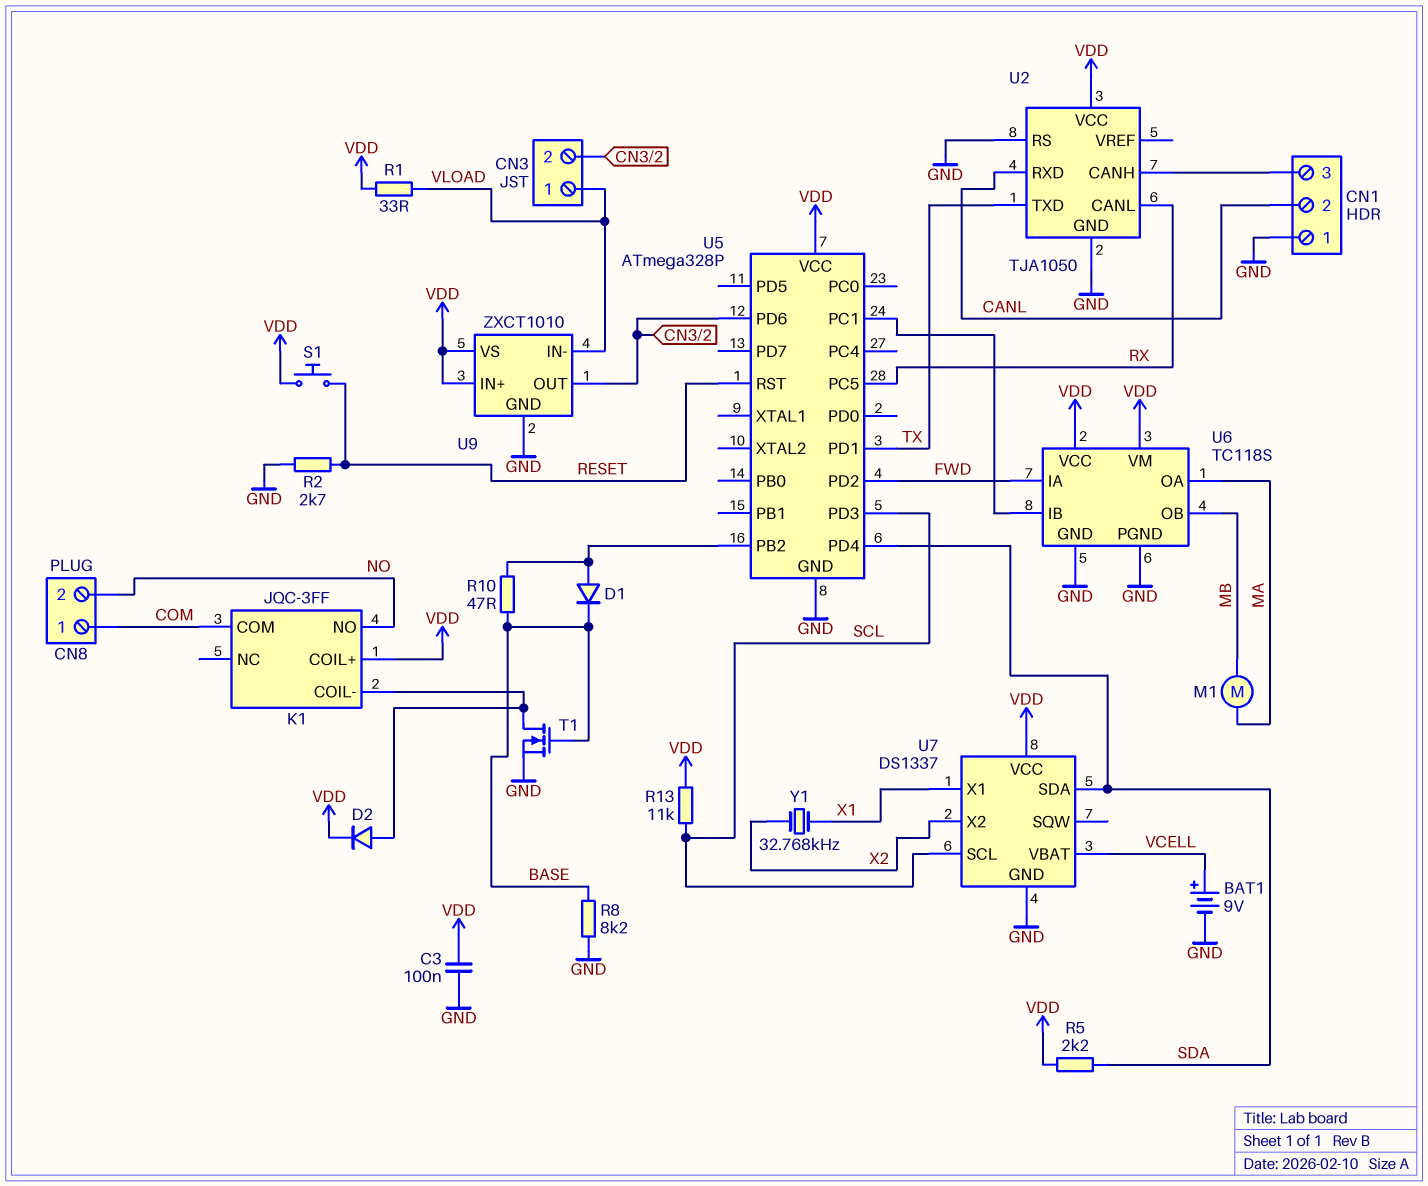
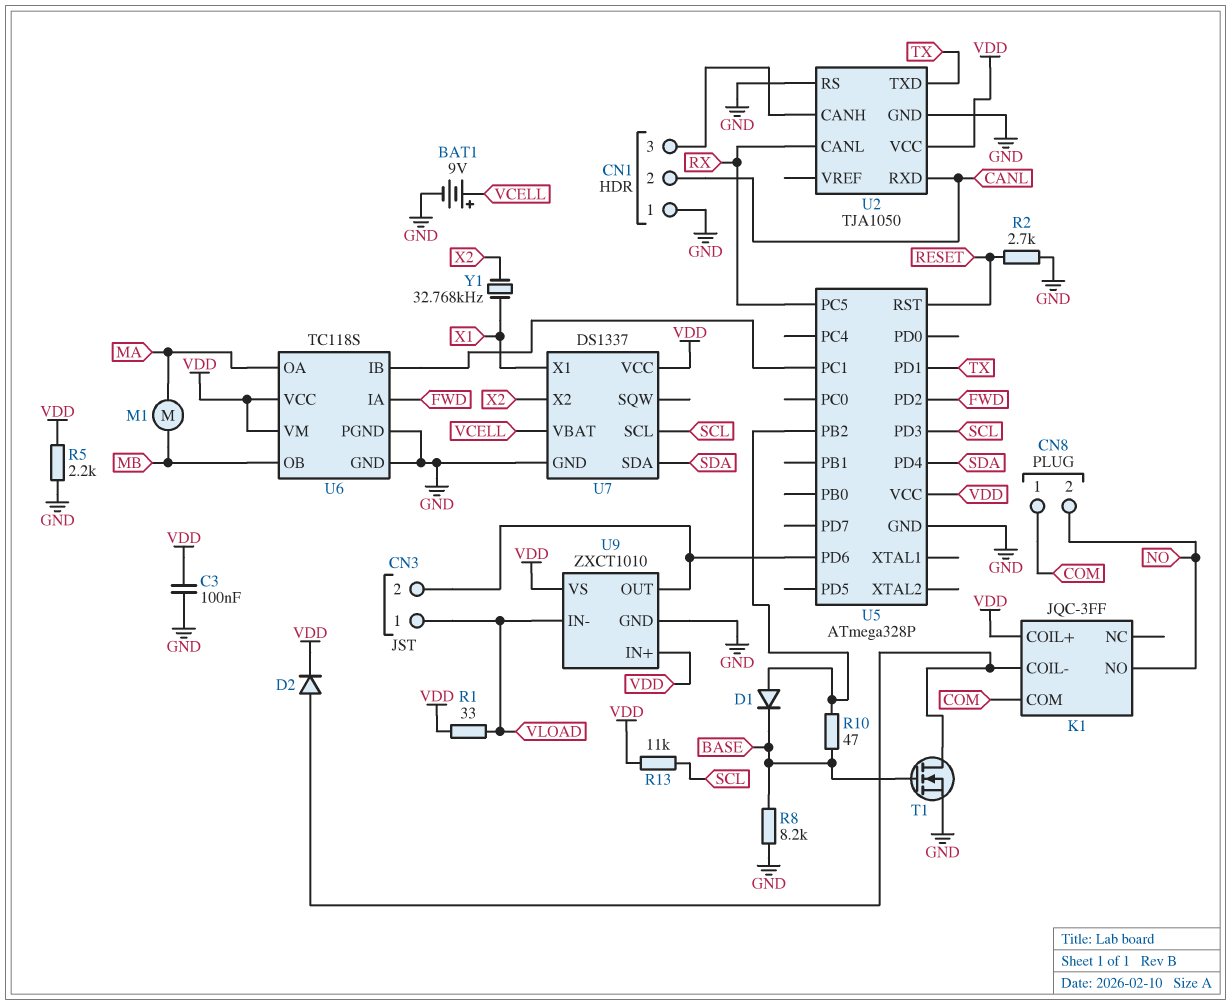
R5: 2.2k (SDA, VDD) -> 2.2k (GND, VDD)
S1: button (RESET, VDD) -> none

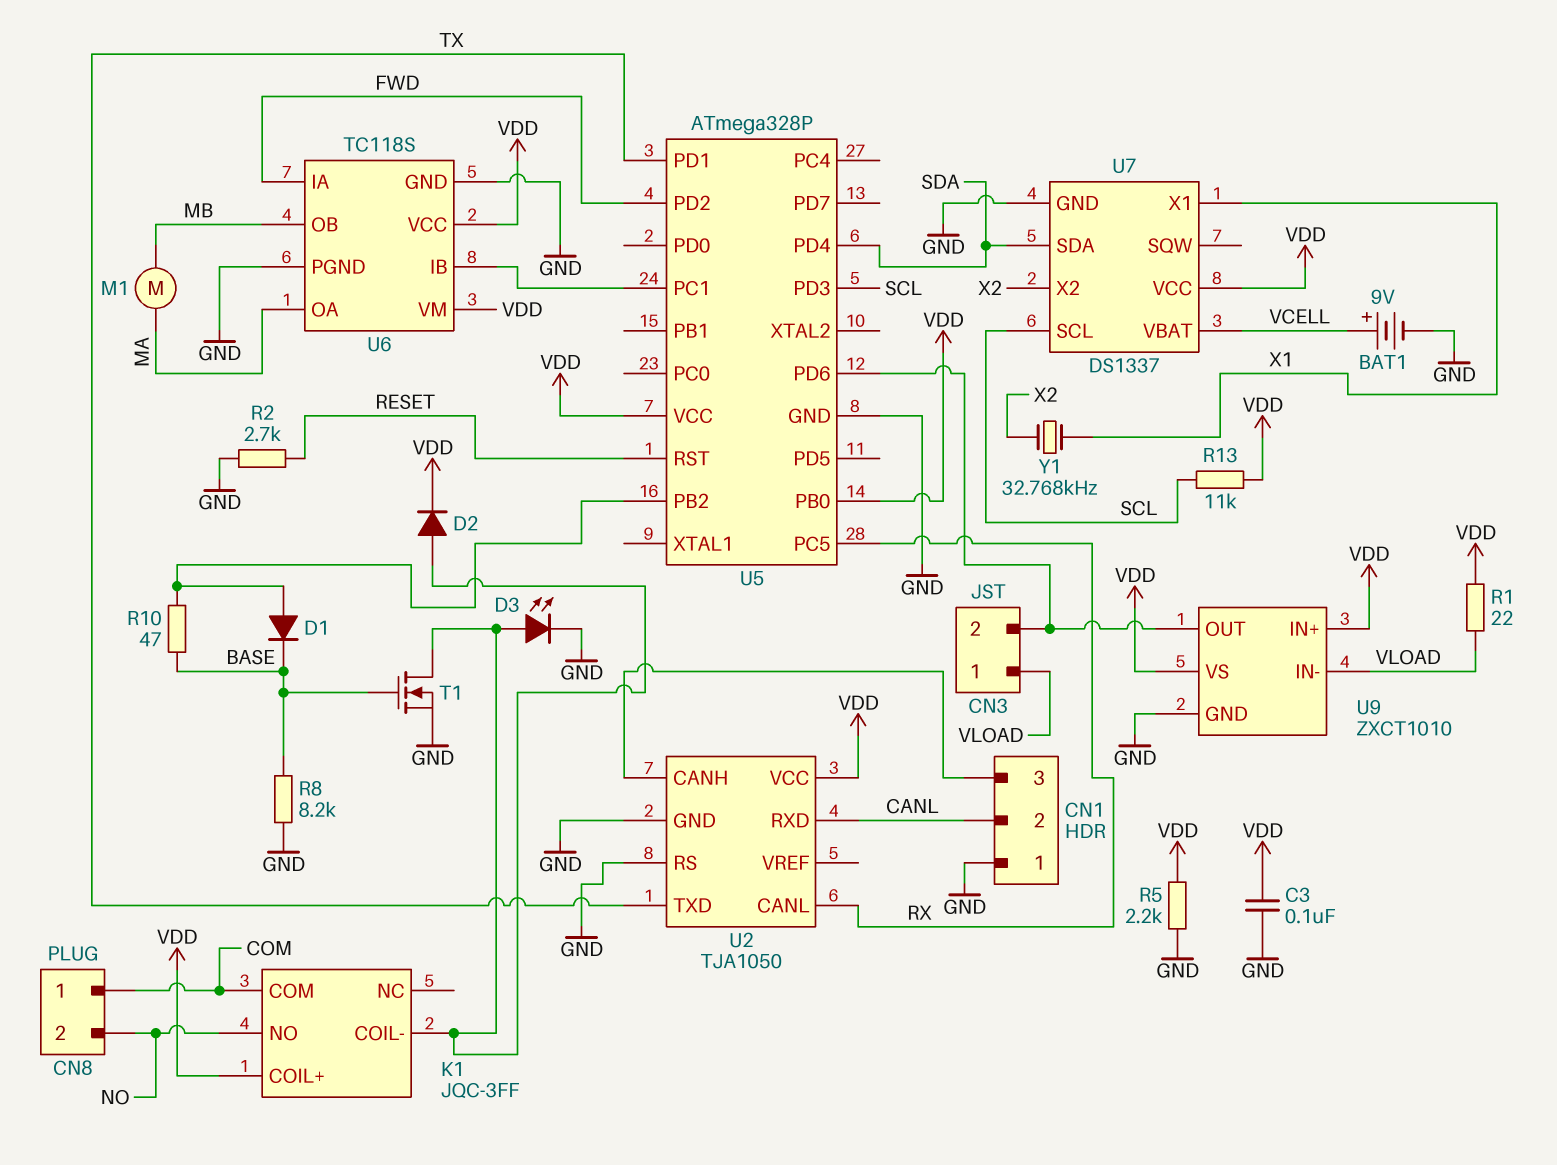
D3: none -> LED (A K1/COIL-, K GND)
R1: 33 (VDD, VLOAD) -> 22 (VDD, VLOAD)
U5 pin PB0: none -> VDD

